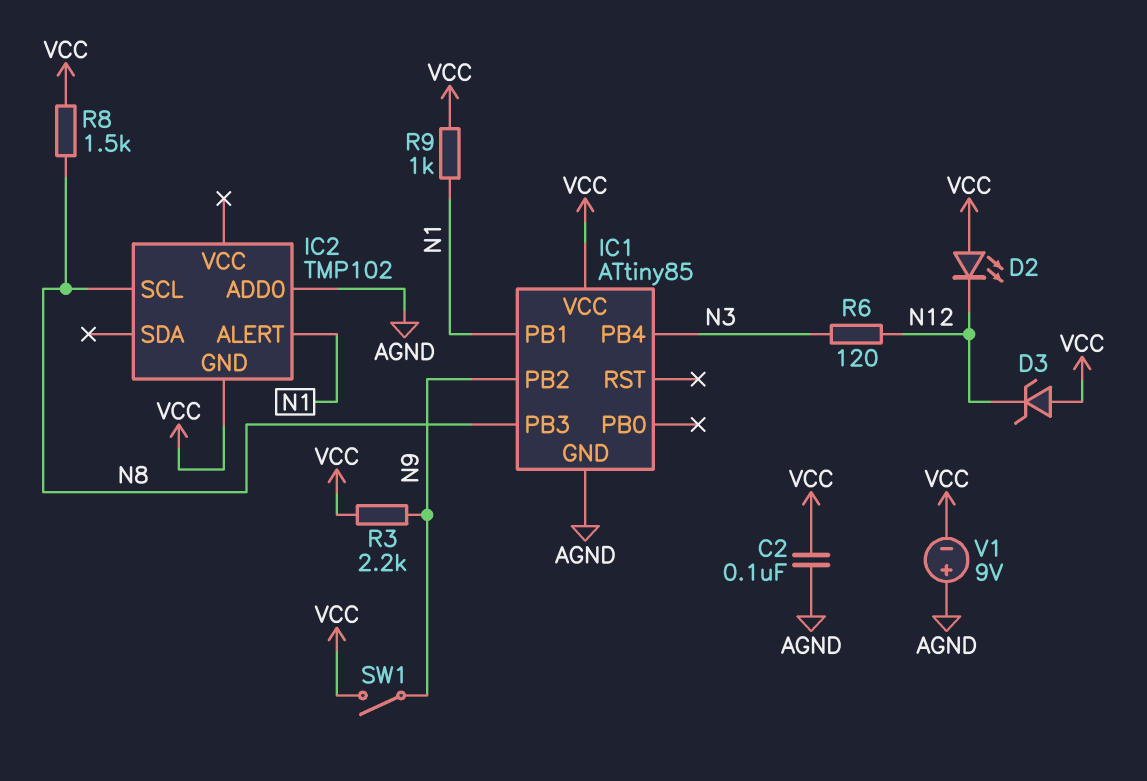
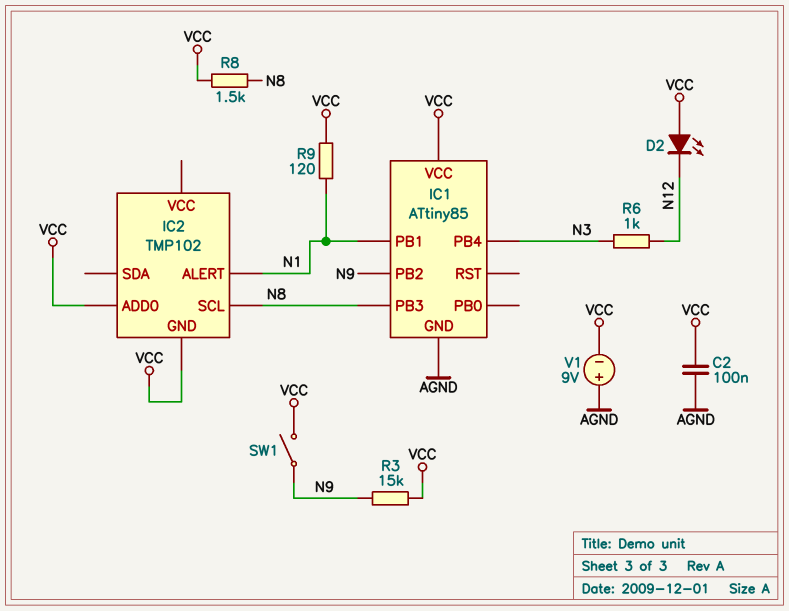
D3: zener (A VCC, K N12) -> none
IC2 pin ADD0: AGND -> VCC
R3: 2.2k (N9, VCC) -> 15k (N9, VCC)
R6: 120 (N3, N12) -> 1k (N3, N12)
R9: 1k (N1, VCC) -> 120 (N1, VCC)

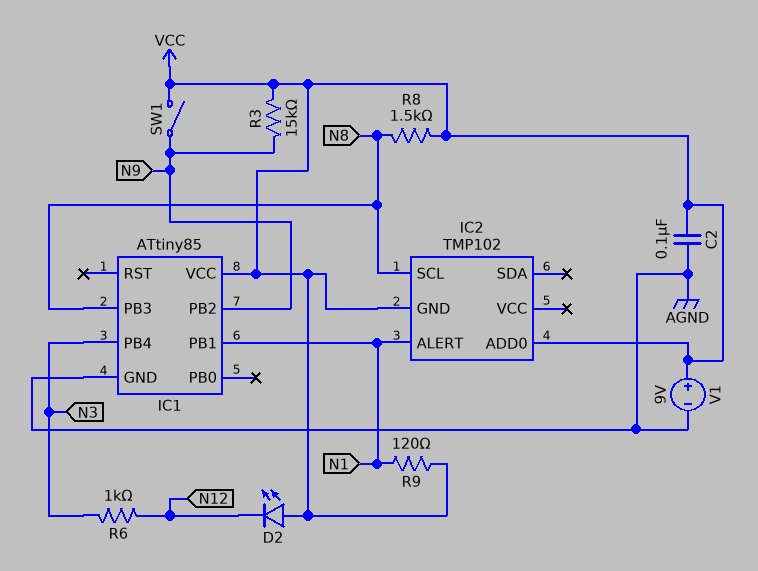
V1: 9V (plus AGND, minus VCC) -> 9V (plus VCC, minus AGND)

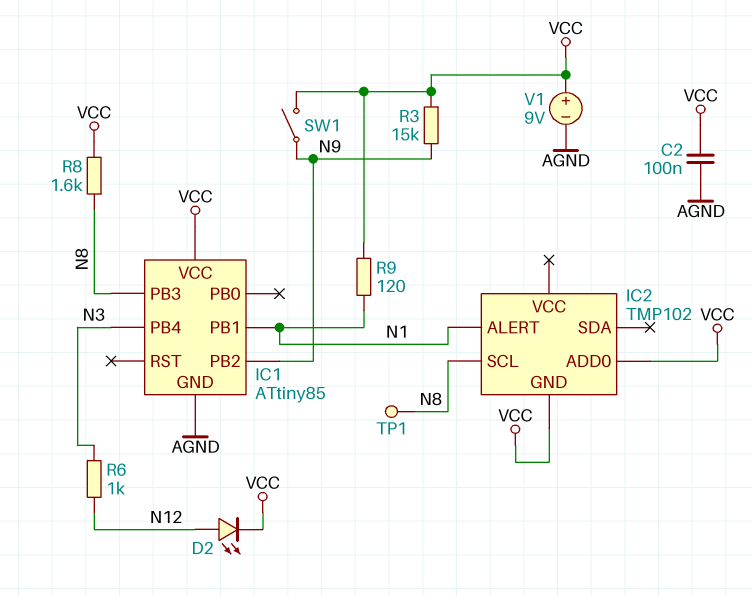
D2: LED (A VCC, K N12) -> LED (A N12, K VCC)
R8: 1.5k (N8, VCC) -> 1.6k (N8, VCC)
TP1: none -> test point (N8)

